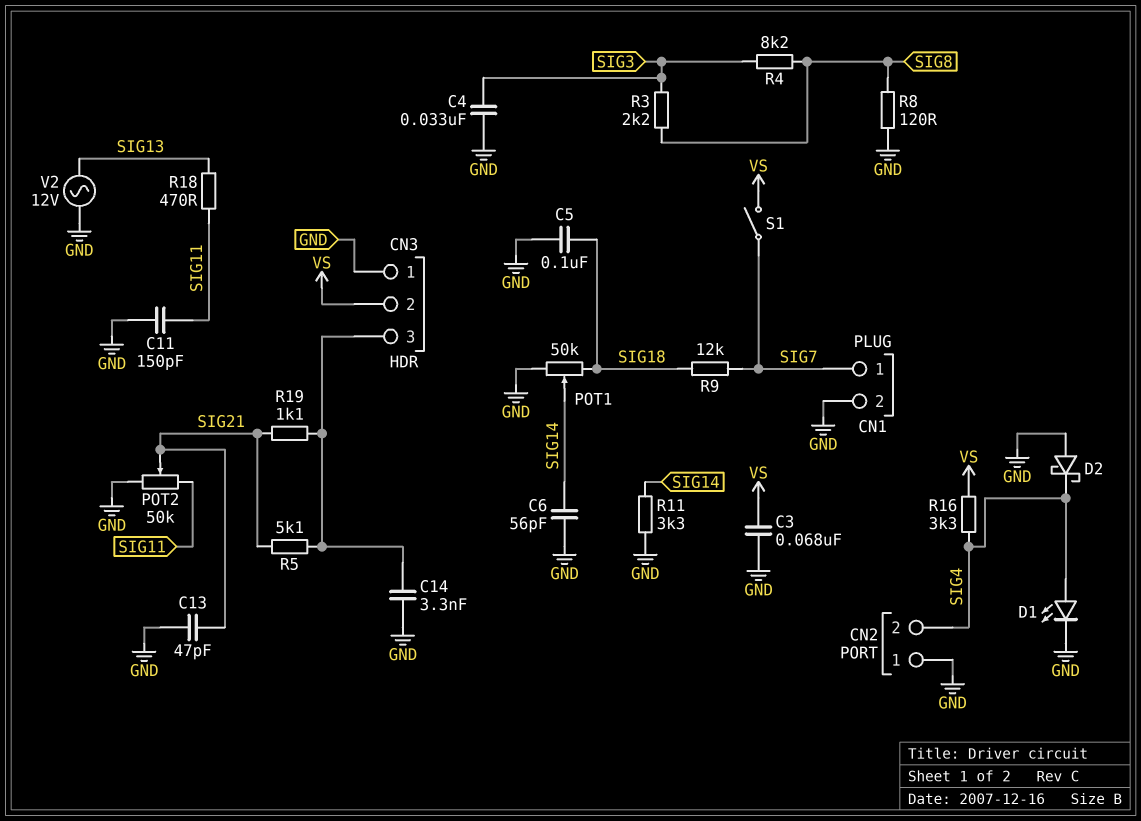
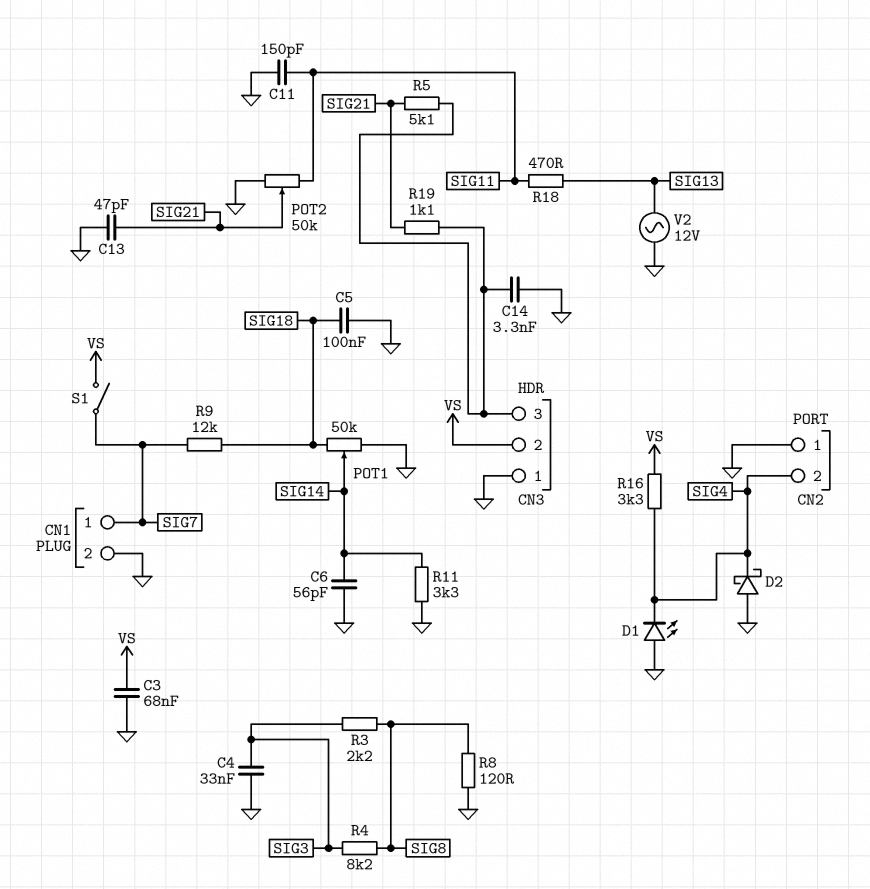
D1: LED (A SIG4, K GND) -> LED (A GND, K SIG4)

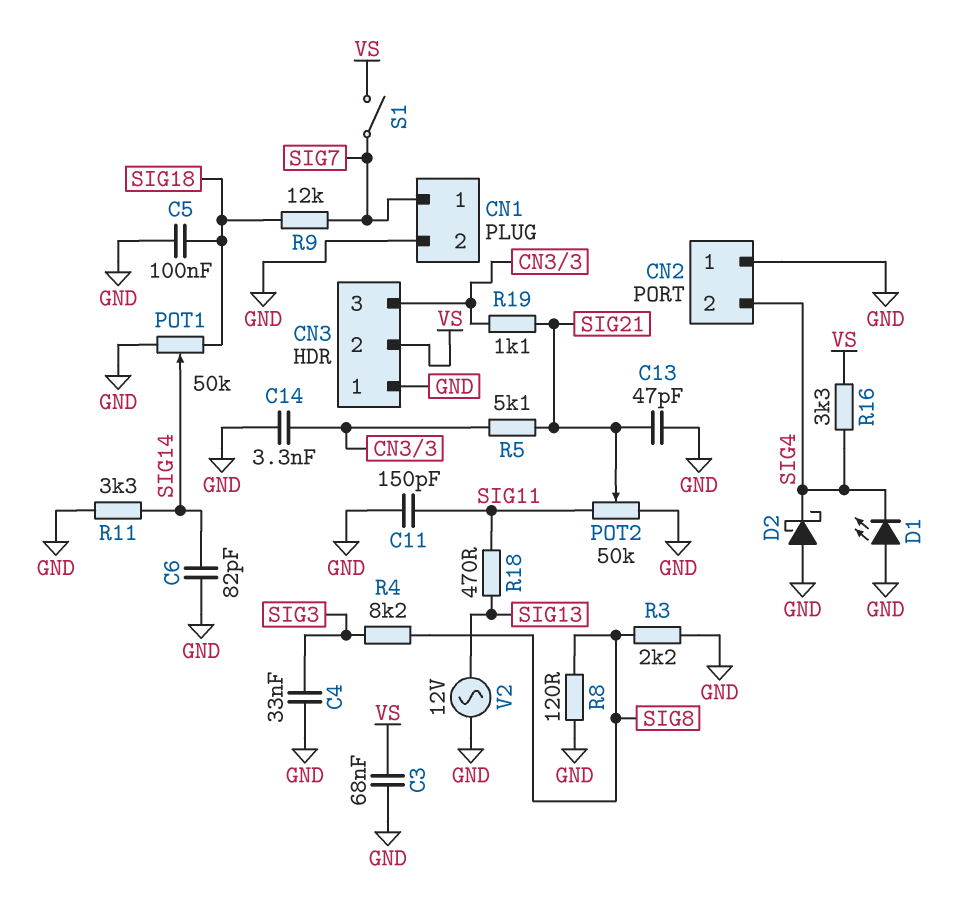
C6: 56pF (GND, SIG14) -> 82pF (GND, SIG14)
R3: 2.2k (SIG3, SIG8) -> 2.2k (GND, SIG8)

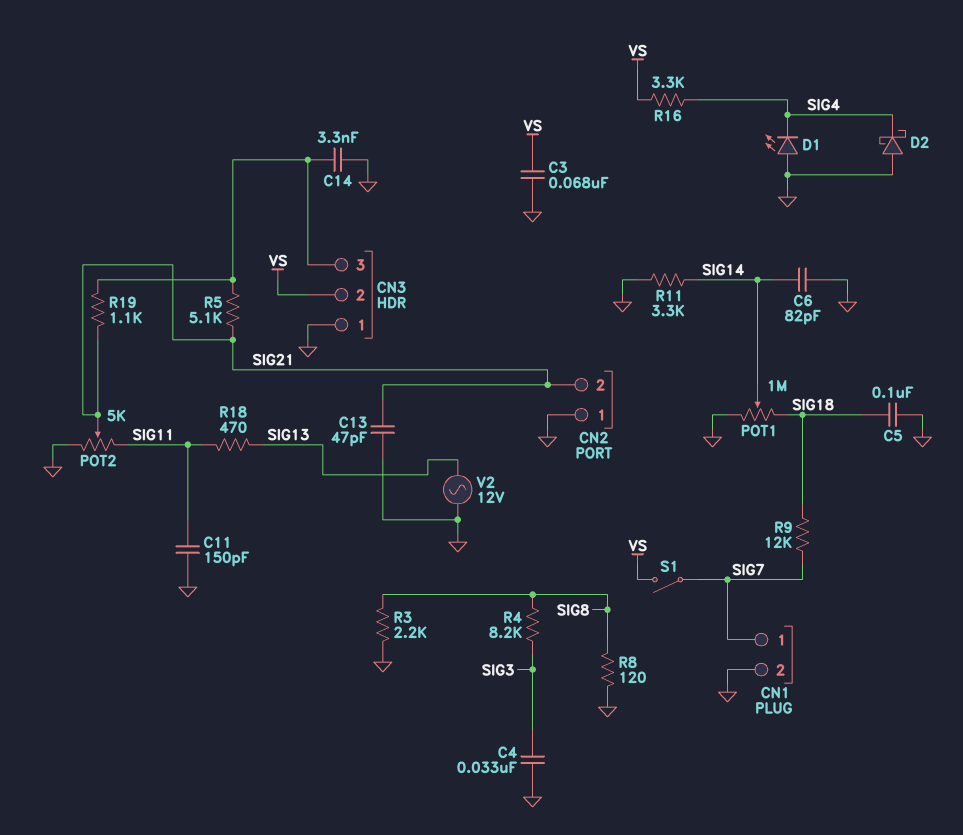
CN2 pin 2: SIG4 -> SIG21
POT1: 50k (GND, SIG18, wiper SIG14) -> 1M (GND, SIG18, wiper SIG14)
POT2: 50k (GND, SIG11, wiper SIG21) -> 5k (GND, SIG11, wiper SIG21)

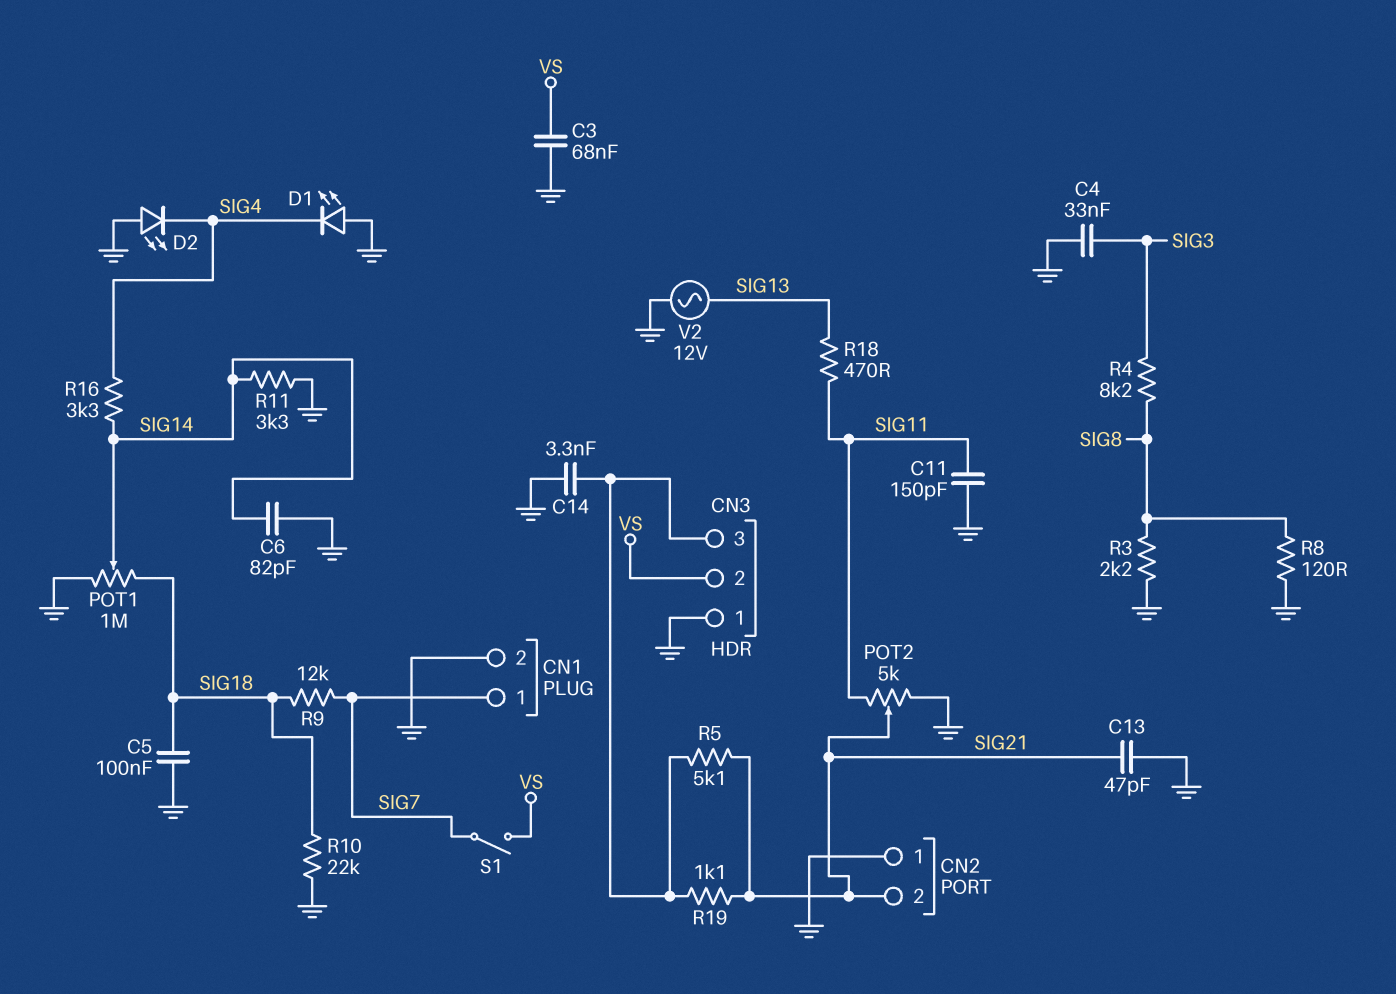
D2: schottky (A GND, K SIG4) -> LED (A GND, K SIG4)
R10: none -> 22k (GND, SIG18)
R16: 3.3k (SIG4, VS) -> 3.3k (SIG4, SIG14)

